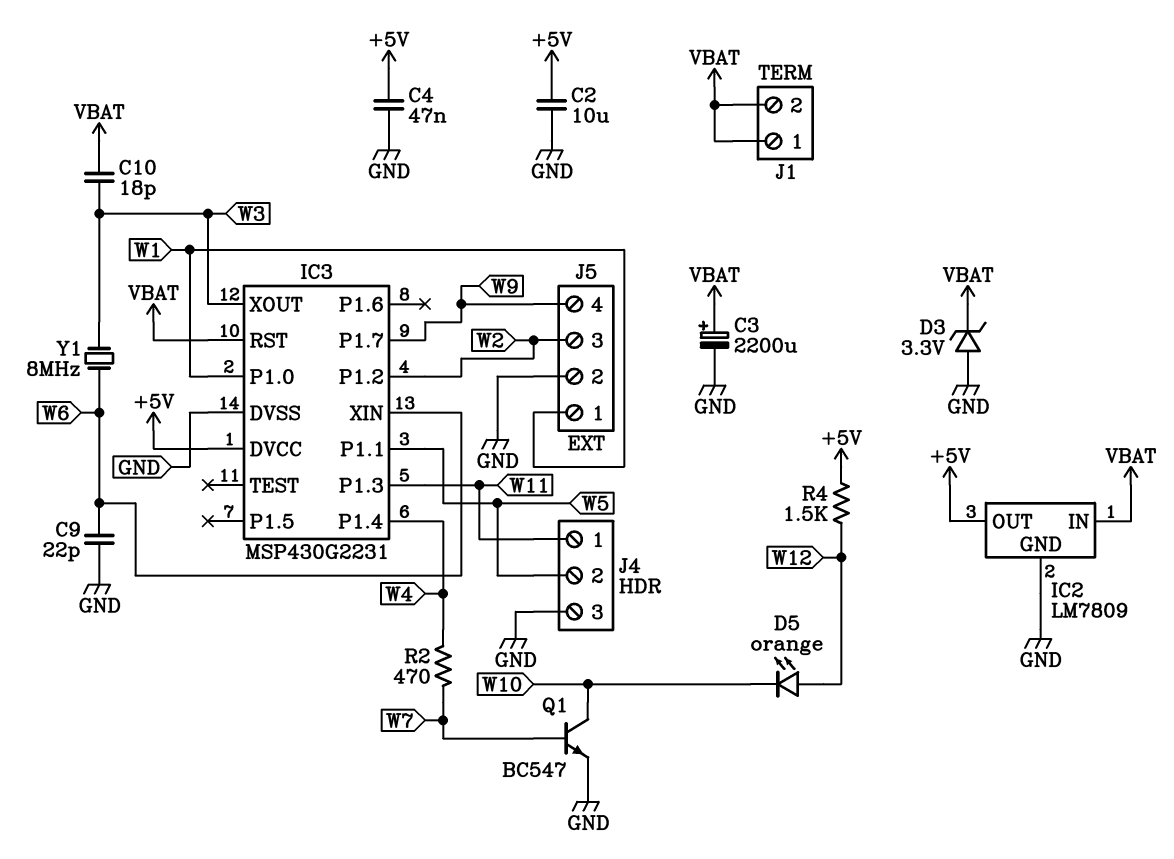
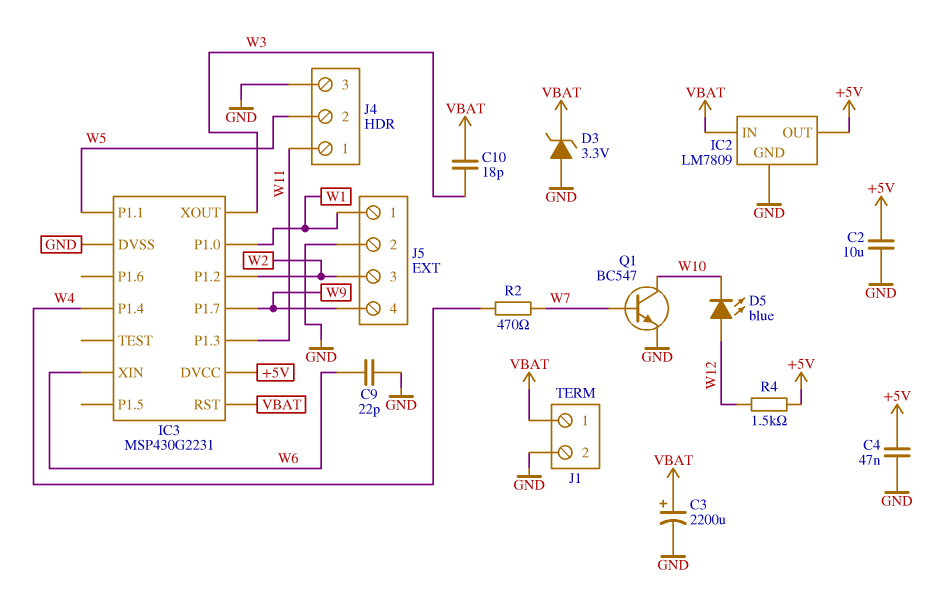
D5: LED orange (A W12, K W10) -> LED blue (A W12, K W10)
J1 pin 2: VBAT -> GND
Y1: 8MHz (W3, W6) -> none

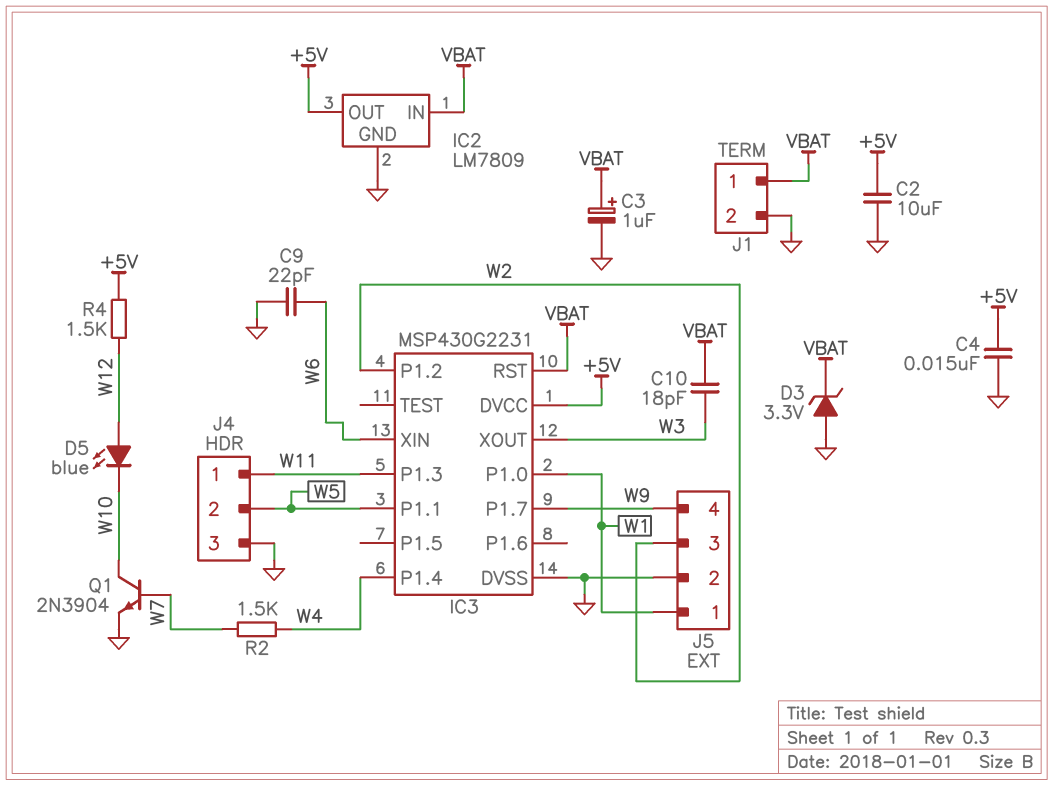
C3: 2200uF (plus VBAT, minus GND) -> 1uF (plus VBAT, minus GND)
C4: 47nF (+5V, GND) -> 15nF (+5V, GND)
Q1: NPN BC547 (B W7, C W10, E GND) -> NPN 2N3904 (B W7, C W10, E GND)
R2: 470 (W4, W7) -> 1.5k (W4, W7)

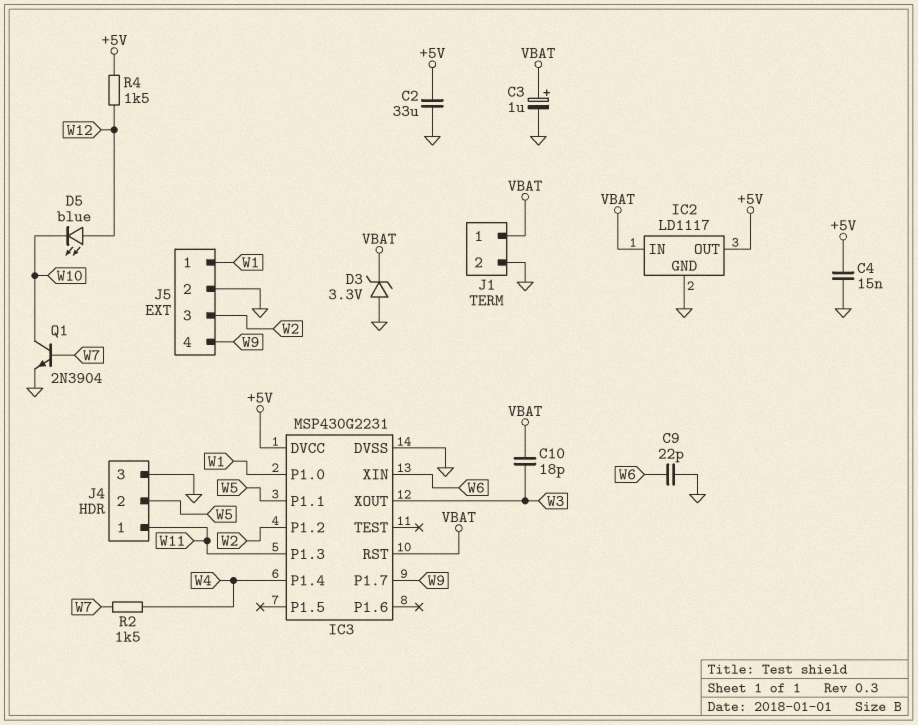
C2: 10uF (+5V, GND) -> 33uF (+5V, GND)
IC2: LM7809 -> LD1117

